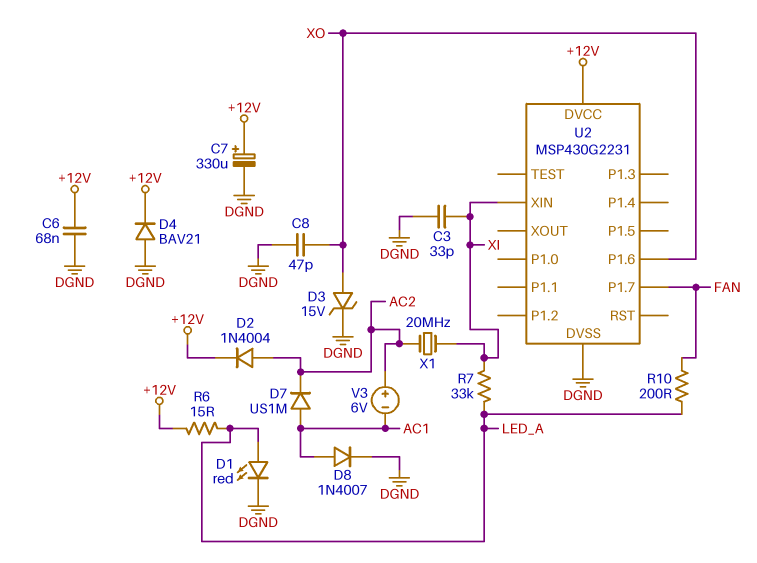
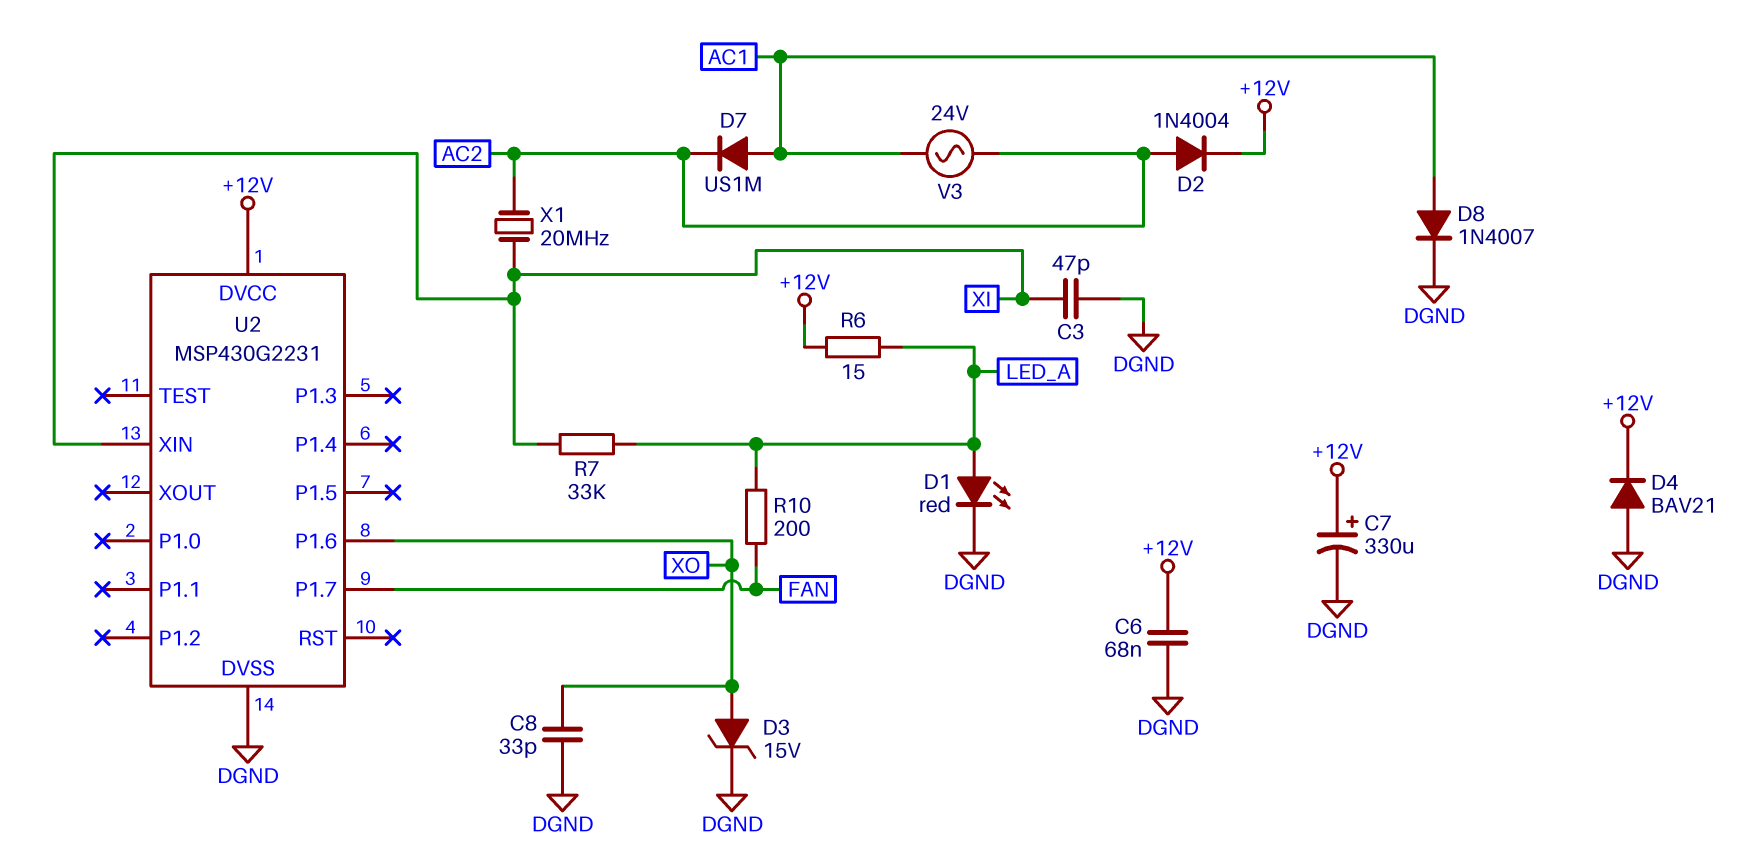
C3: 33pF (DGND, XI) -> 47pF (DGND, XI)
C8: 47pF (DGND, XO) -> 33pF (DGND, XO)
V3: 6V (plus AC2, minus AC1) -> AC 24V (AC1, AC2)

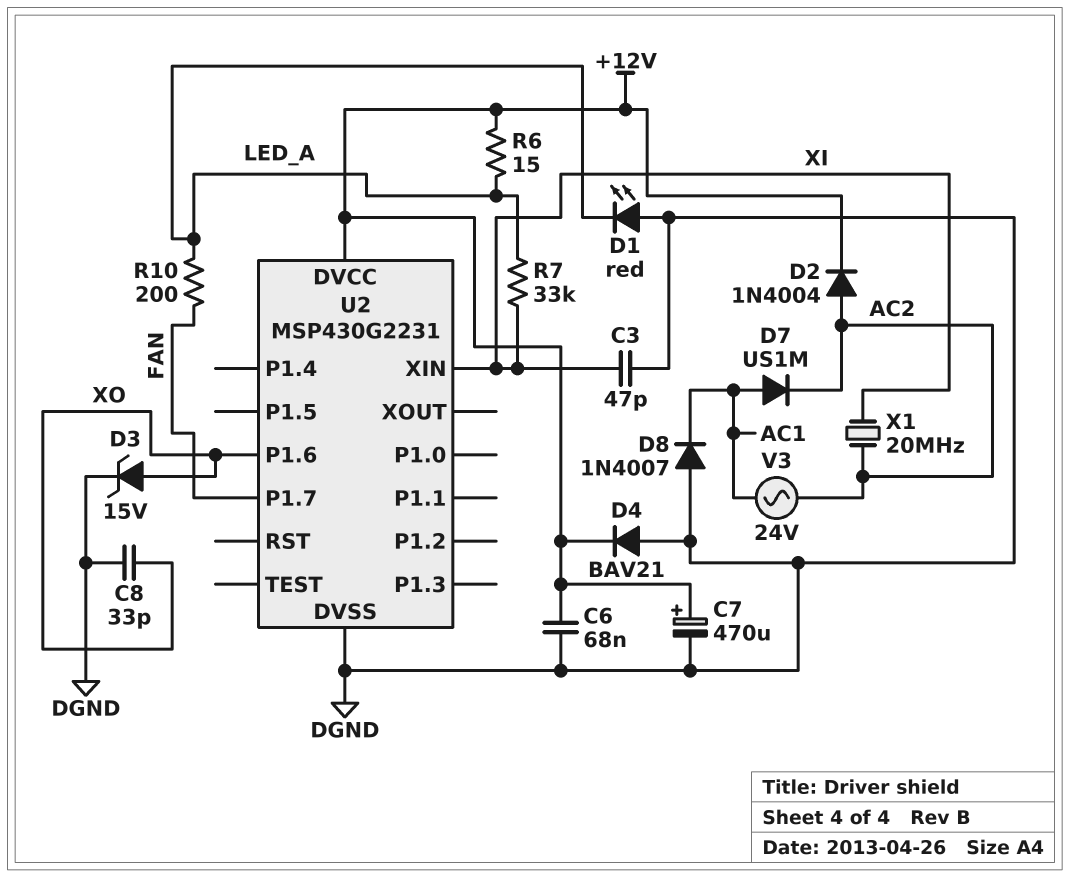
C7: 330uF (plus +12V, minus DGND) -> 470uF (plus +12V, minus DGND)
D1: LED red (A LED_A, K DGND) -> LED red (A DGND, K LED_A)
D8: diode 1N4007 (A AC1, K DGND) -> diode 1N4007 (A DGND, K AC1)

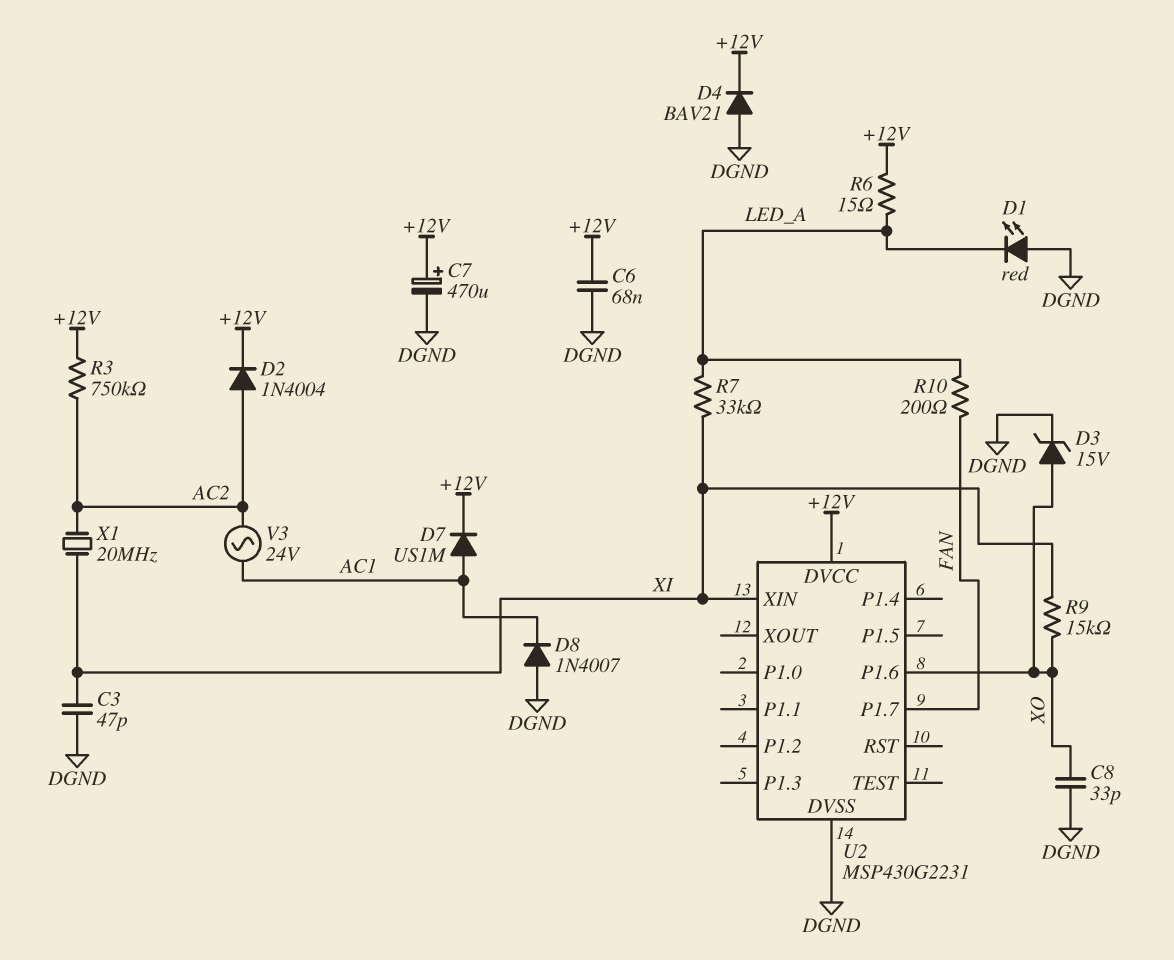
D7: diode US1M (A AC1, K AC2) -> diode US1M (A AC1, K +12V)
R3: none -> 750k (+12V, AC2)
R9: none -> 15k (XI, XO)

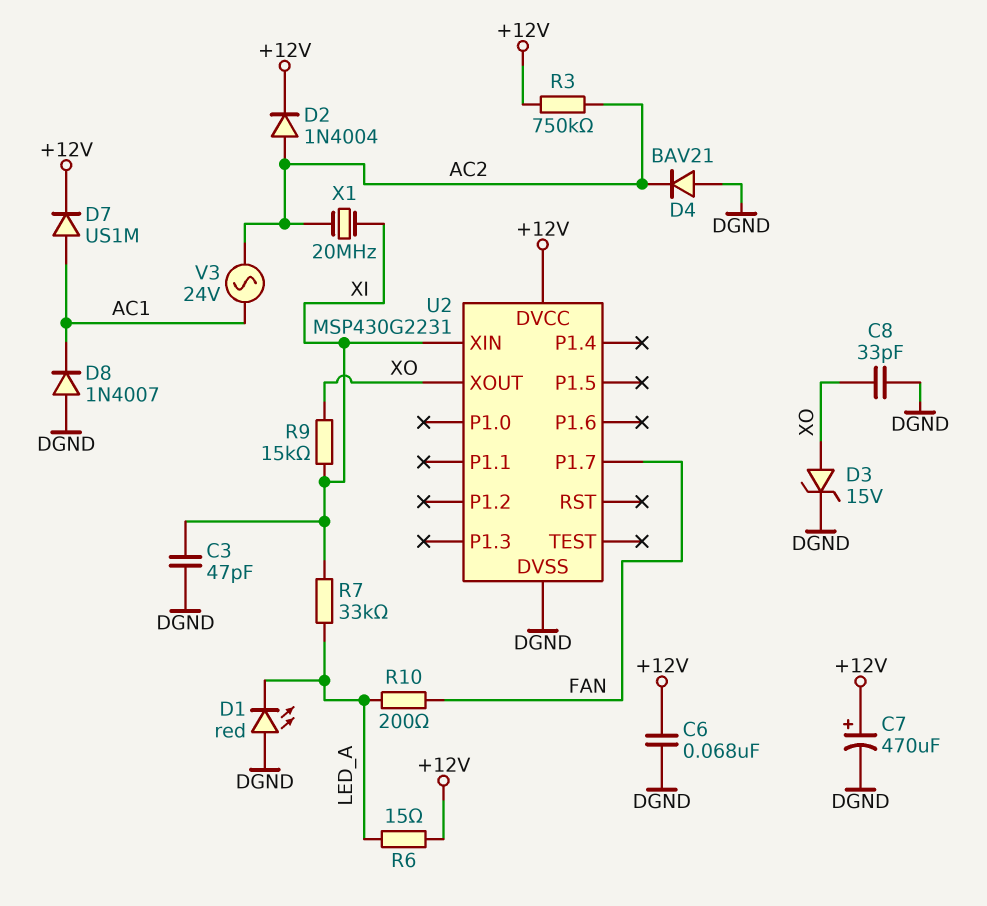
D4: diode BAV21 (A DGND, K +12V) -> diode BAV21 (A DGND, K AC2)
U2 pin P1.6: XO -> none
U2 pin XOUT: none -> XO

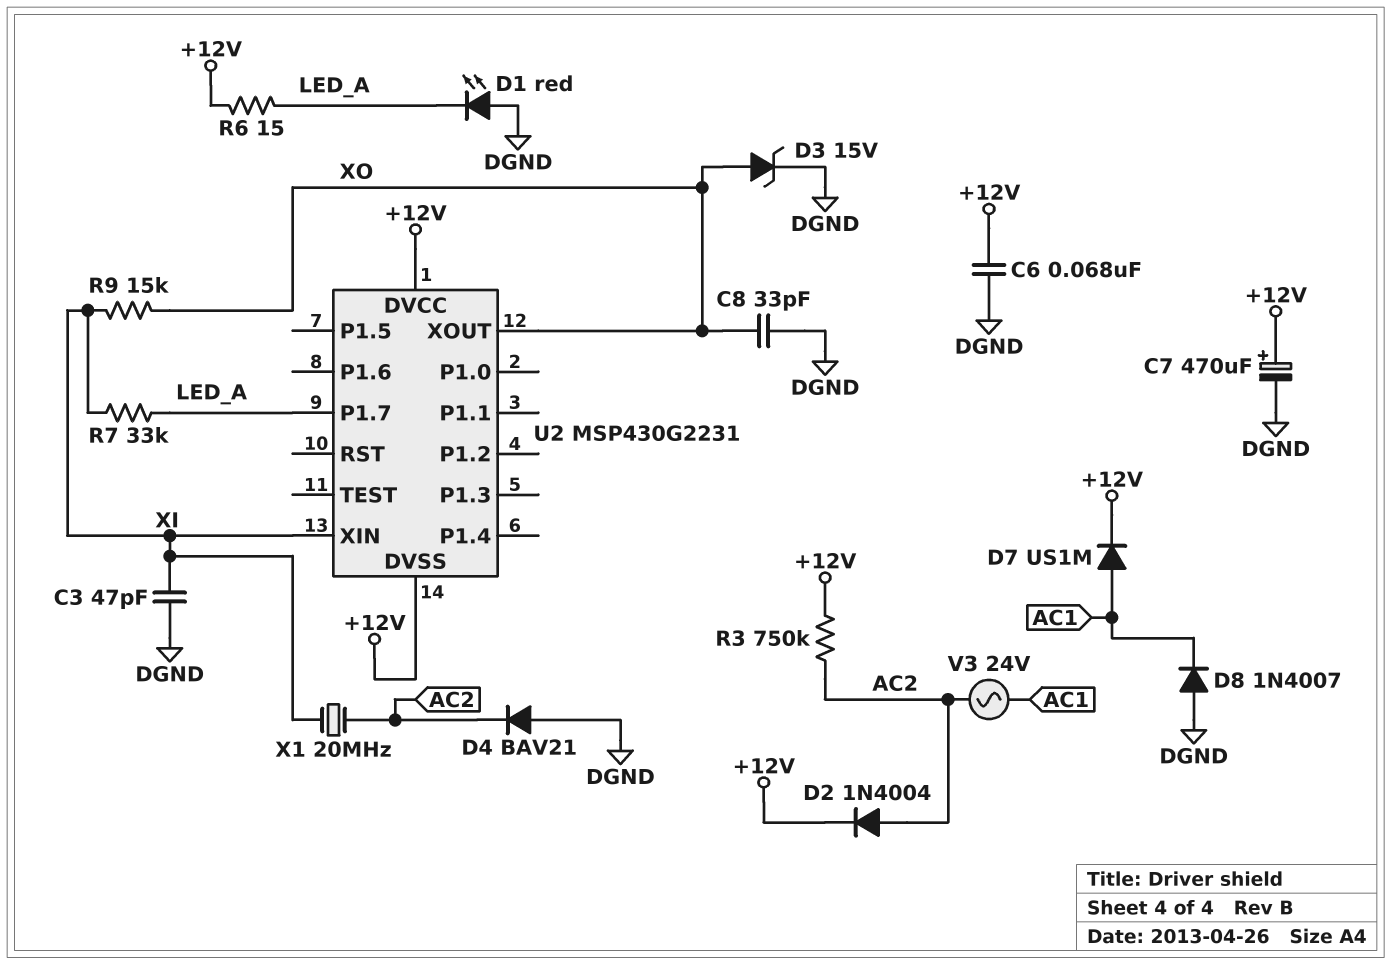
R10: 200 (FAN, LED_A) -> none
U2 pin DVSS: DGND -> +12V
U2 pin P1.7: FAN -> LED_A

